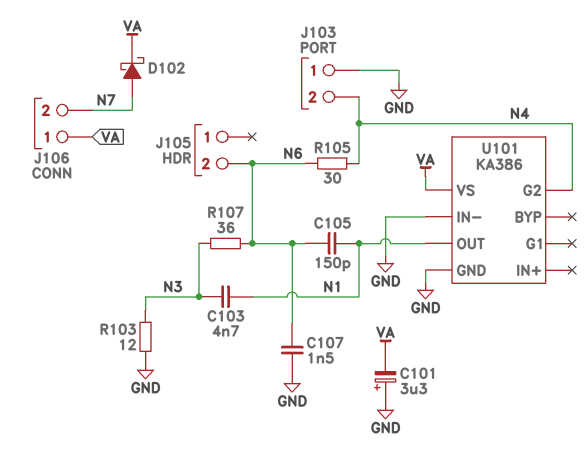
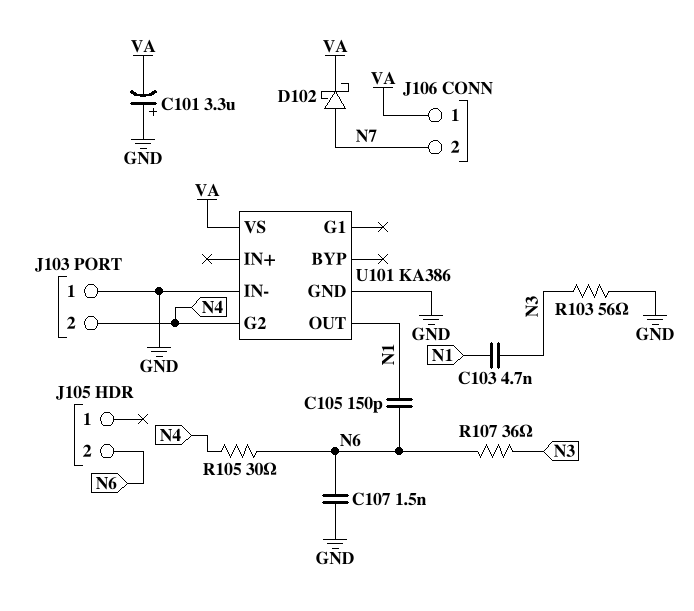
R103: 12 (GND, N3) -> 56 (GND, N3)

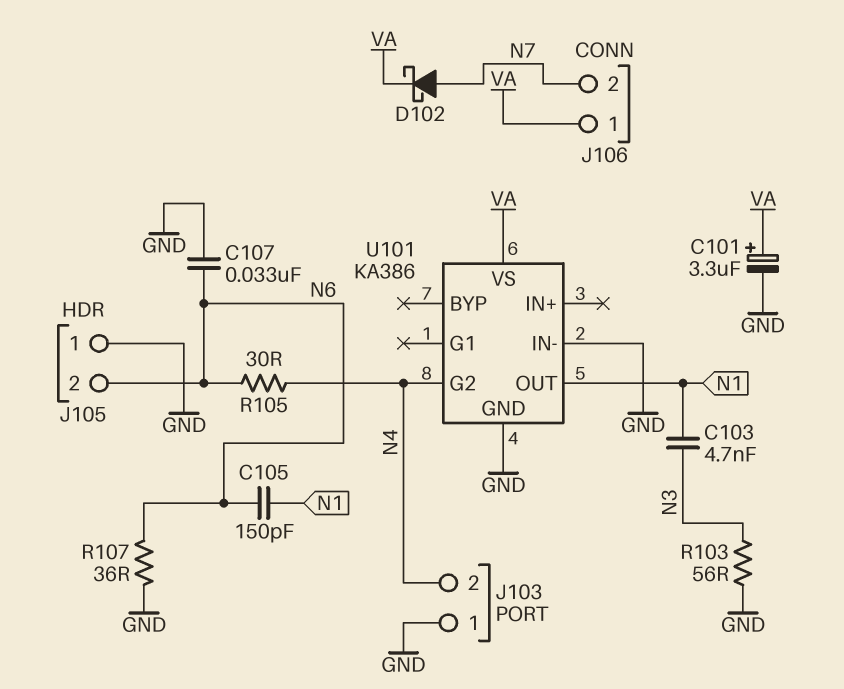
C101: 3.3uF (plus GND, minus VA) -> 3.3uF (plus VA, minus GND)
C107: 1.5nF (GND, N6) -> 33nF (GND, N6)
J105 pin 1: none -> GND
R107: 36 (N3, N6) -> 36 (GND, N6)

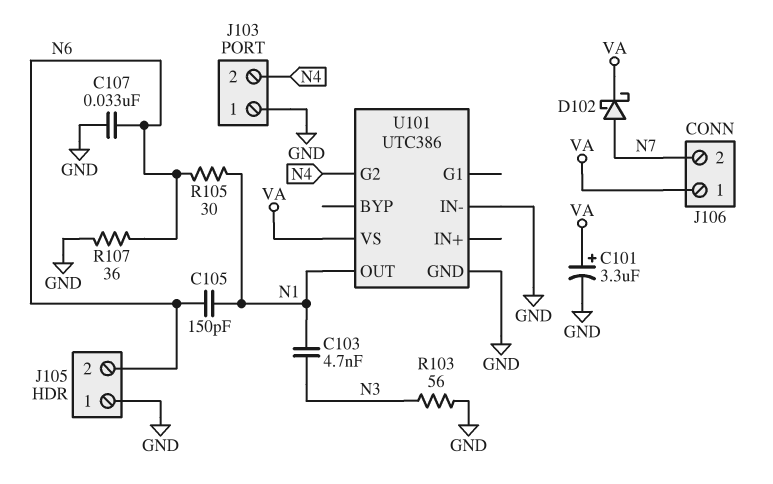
R105: 30 (N4, N6) -> 30 (N1, N6)
U101: KA386 -> UTC386

